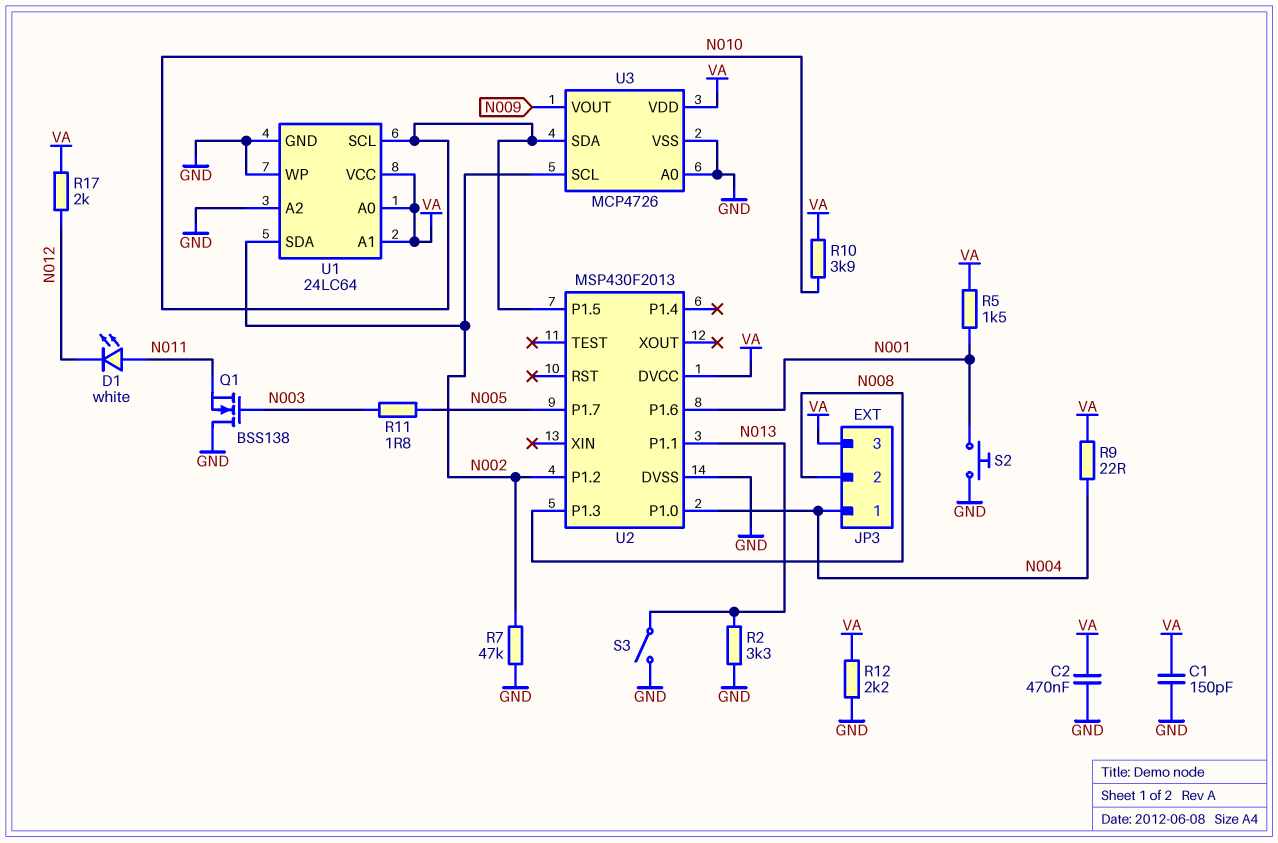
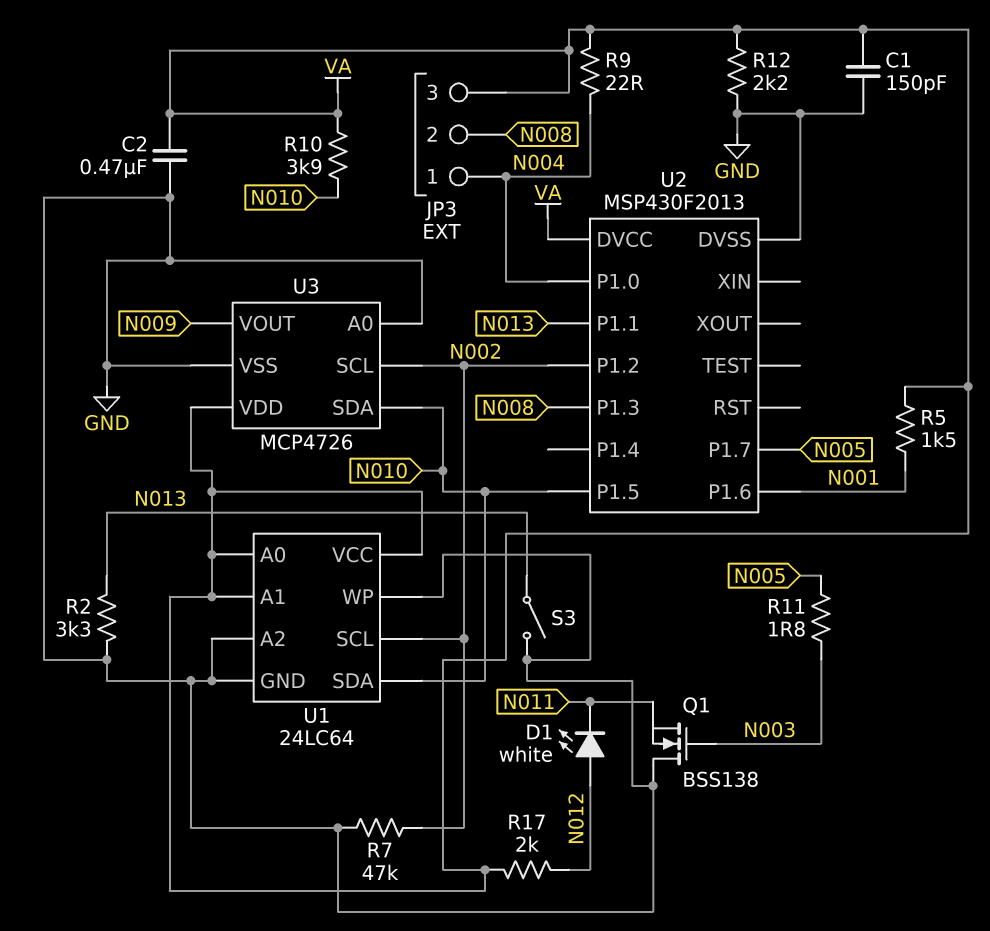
D1: LED white (A N011, K N012) -> LED white (A N012, K N011)
S2: button (GND, N001) -> none
U1 pin SCL: N010 -> N002
U1 pin SDA: N002 -> N010

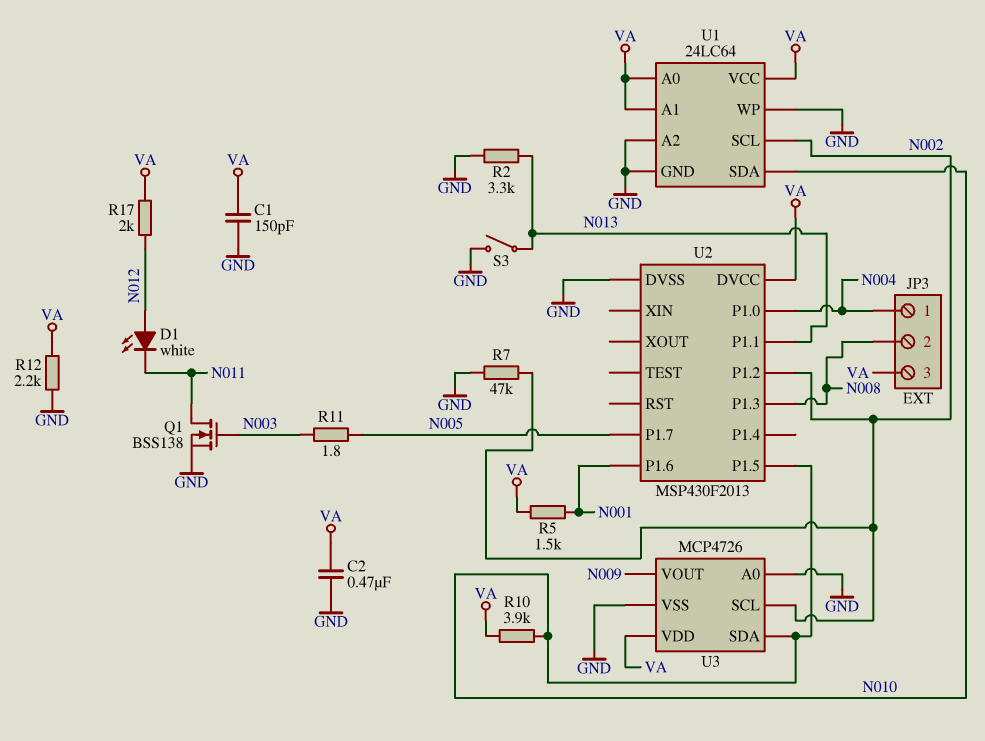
Q1: NMOS BSS138 (G N003, D GND, S N011) -> NMOS BSS138 (G N003, D N011, S GND)
R9: 22 (N004, VA) -> none

